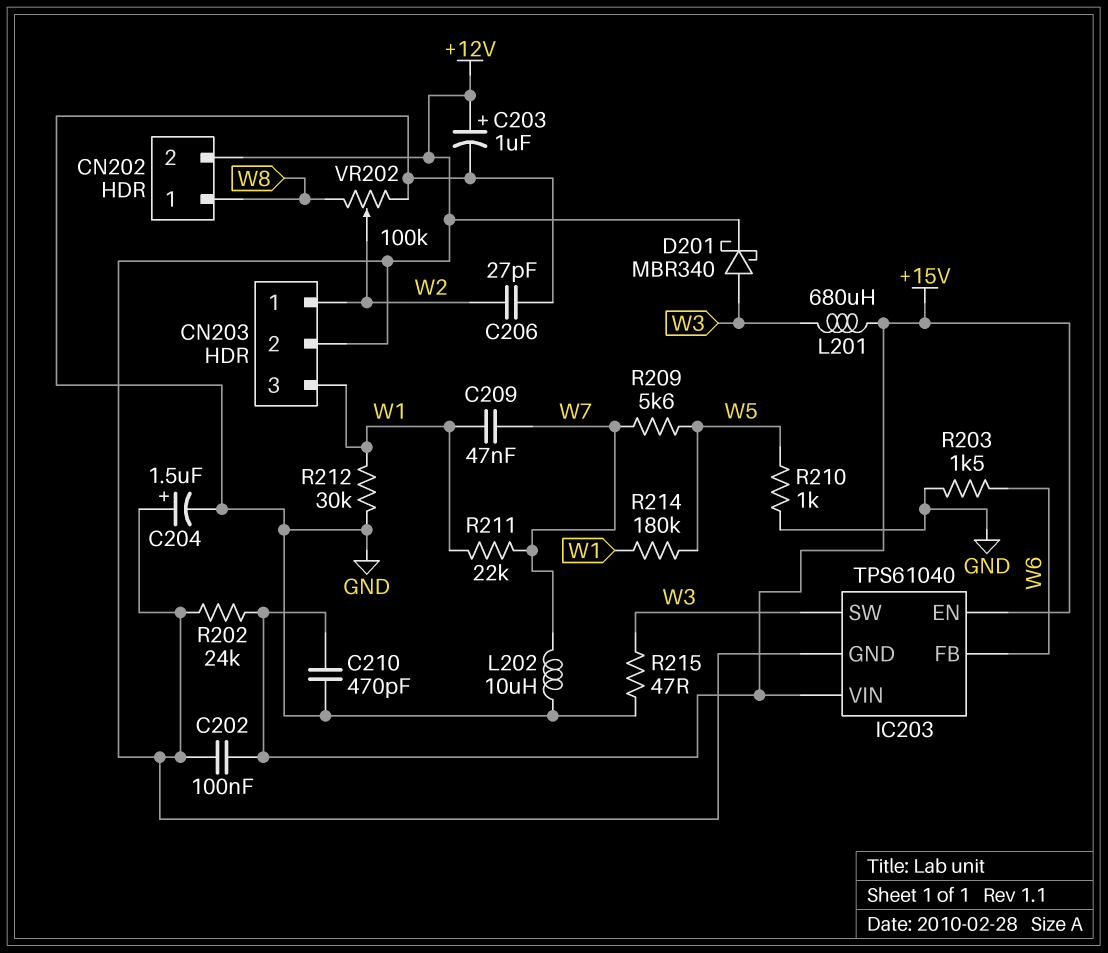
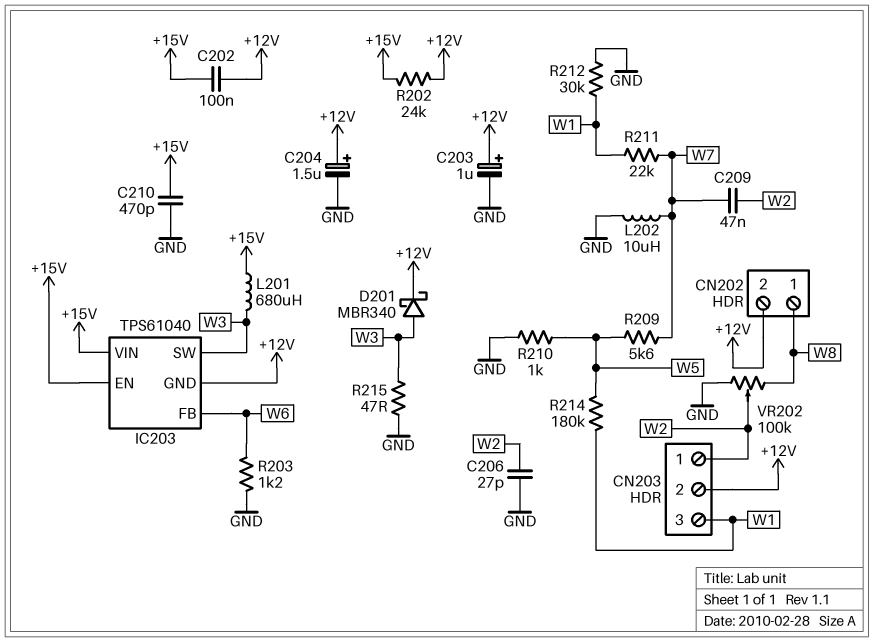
C209: 47nF (W1, W7) -> 47nF (W2, W7)
R203: 1.5k (GND, W6) -> 1.2k (GND, W6)

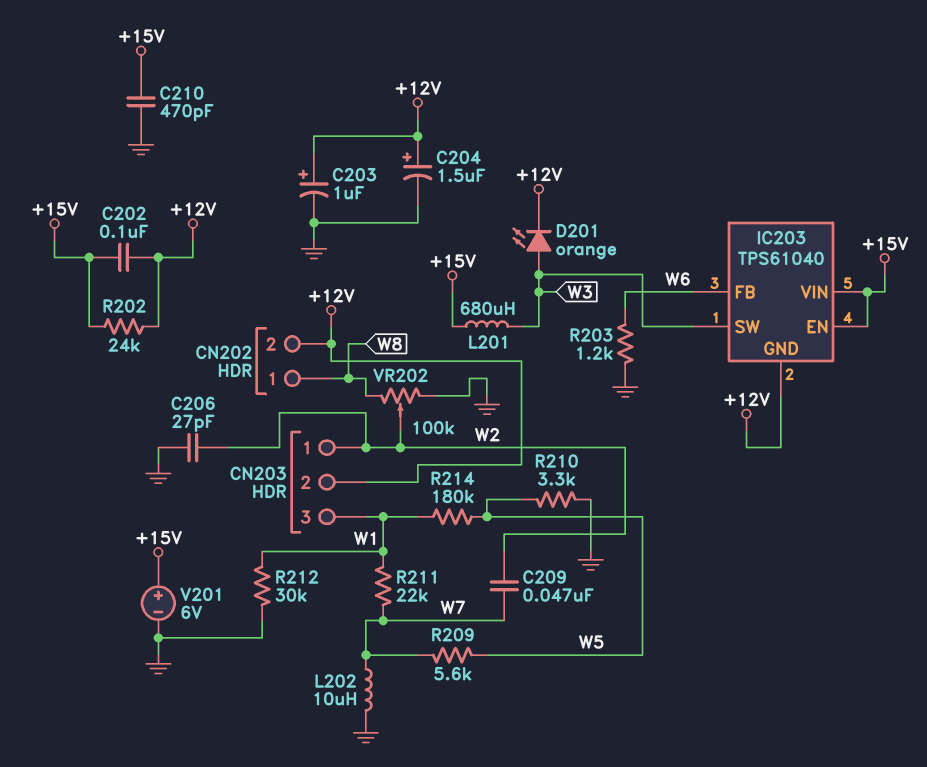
D201: schottky MBR340 (A W3, K +12V) -> LED orange (A W3, K +12V)
R210: 1k (GND, W5) -> 3.3k (GND, W5)
R215: 47 (GND, W3) -> none
V201: none -> 6V (plus +15V, minus GND)

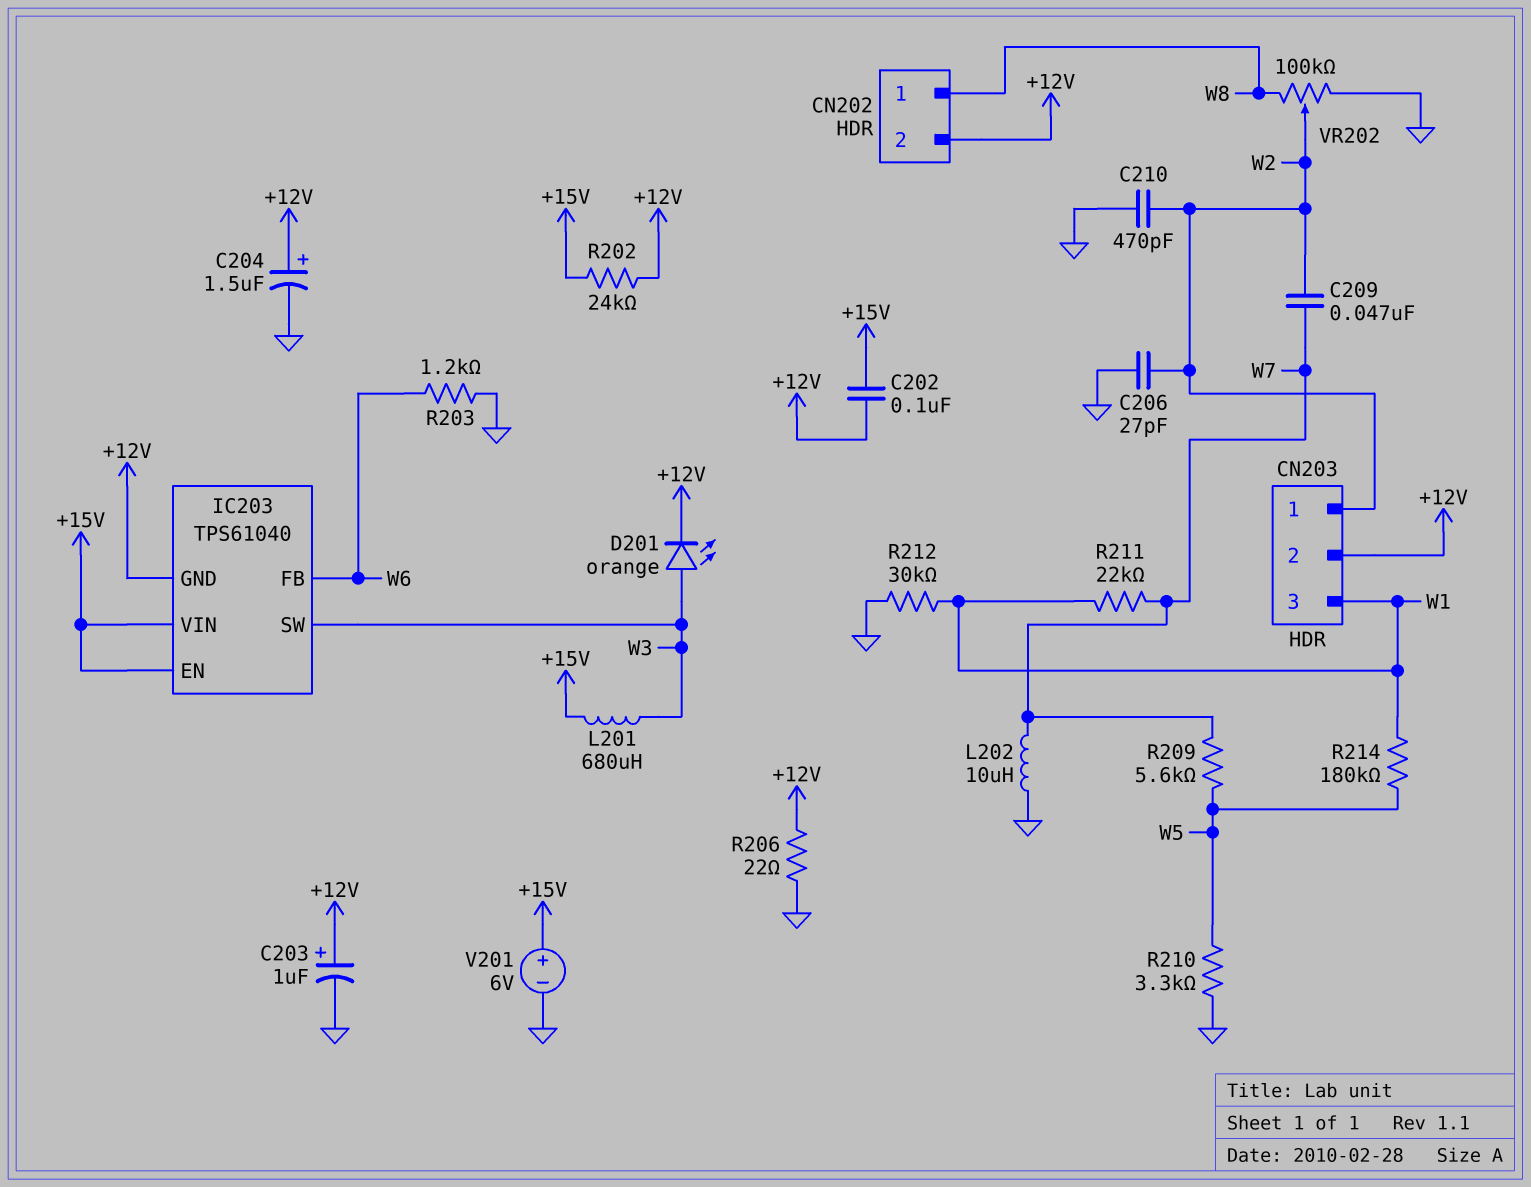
C210: 470pF (+15V, GND) -> 470pF (GND, W2)
R206: none -> 22 (+12V, GND)

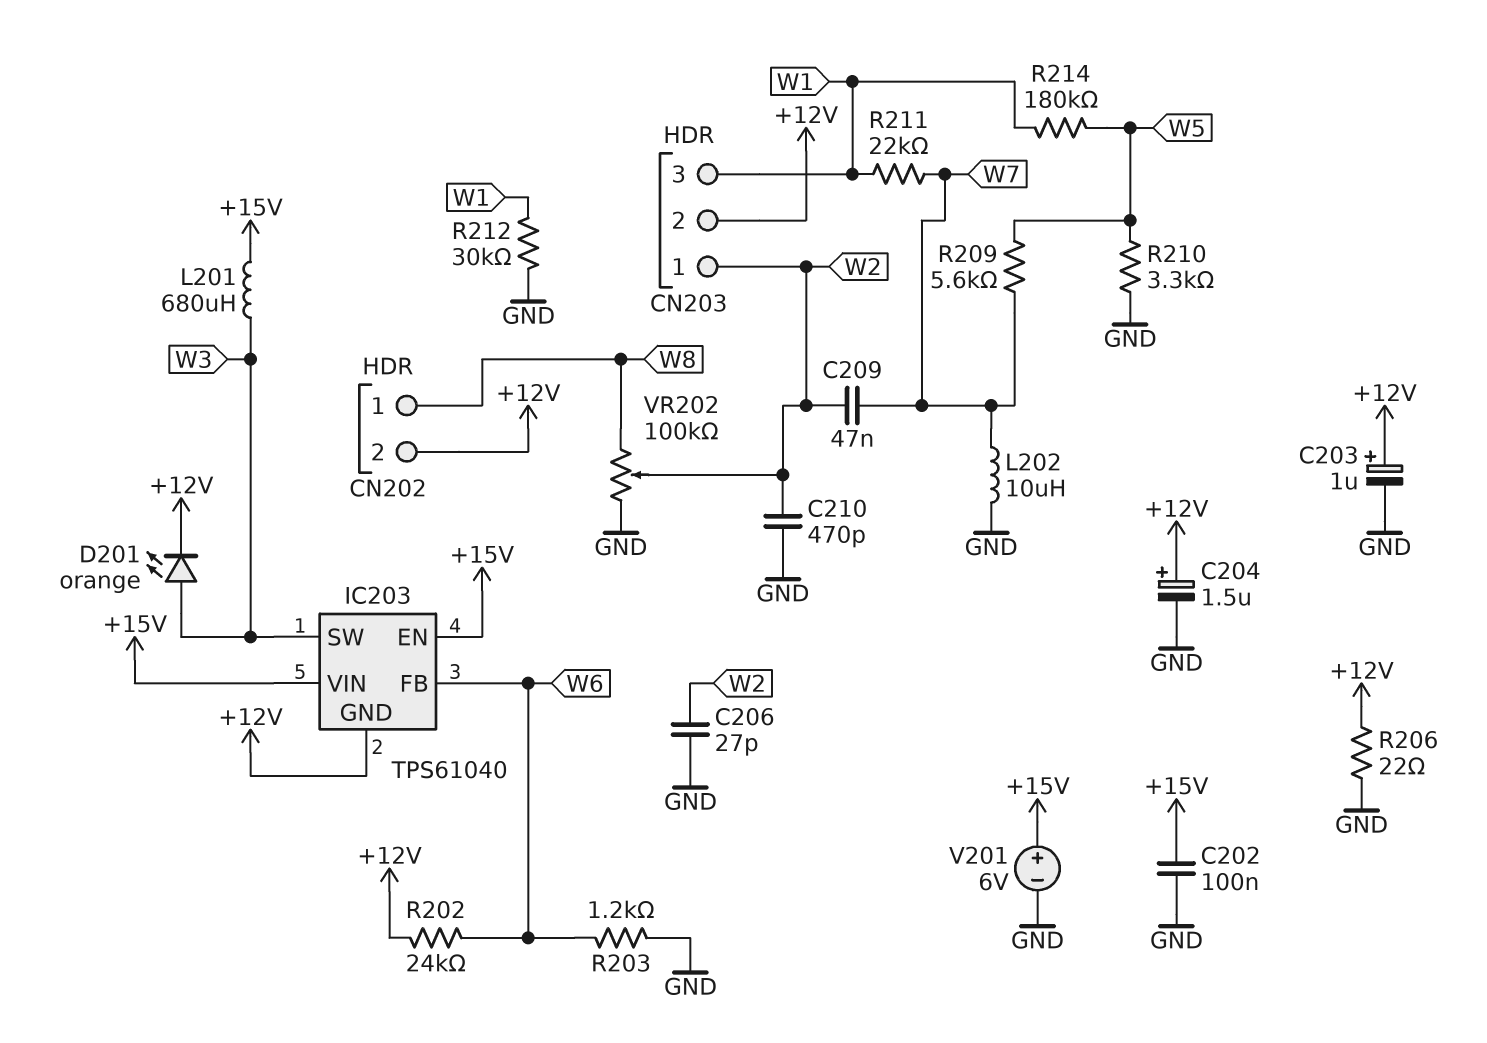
C202: 100nF (+12V, +15V) -> 100nF (+15V, GND)
R202: 24k (+12V, +15V) -> 24k (+12V, W6)

